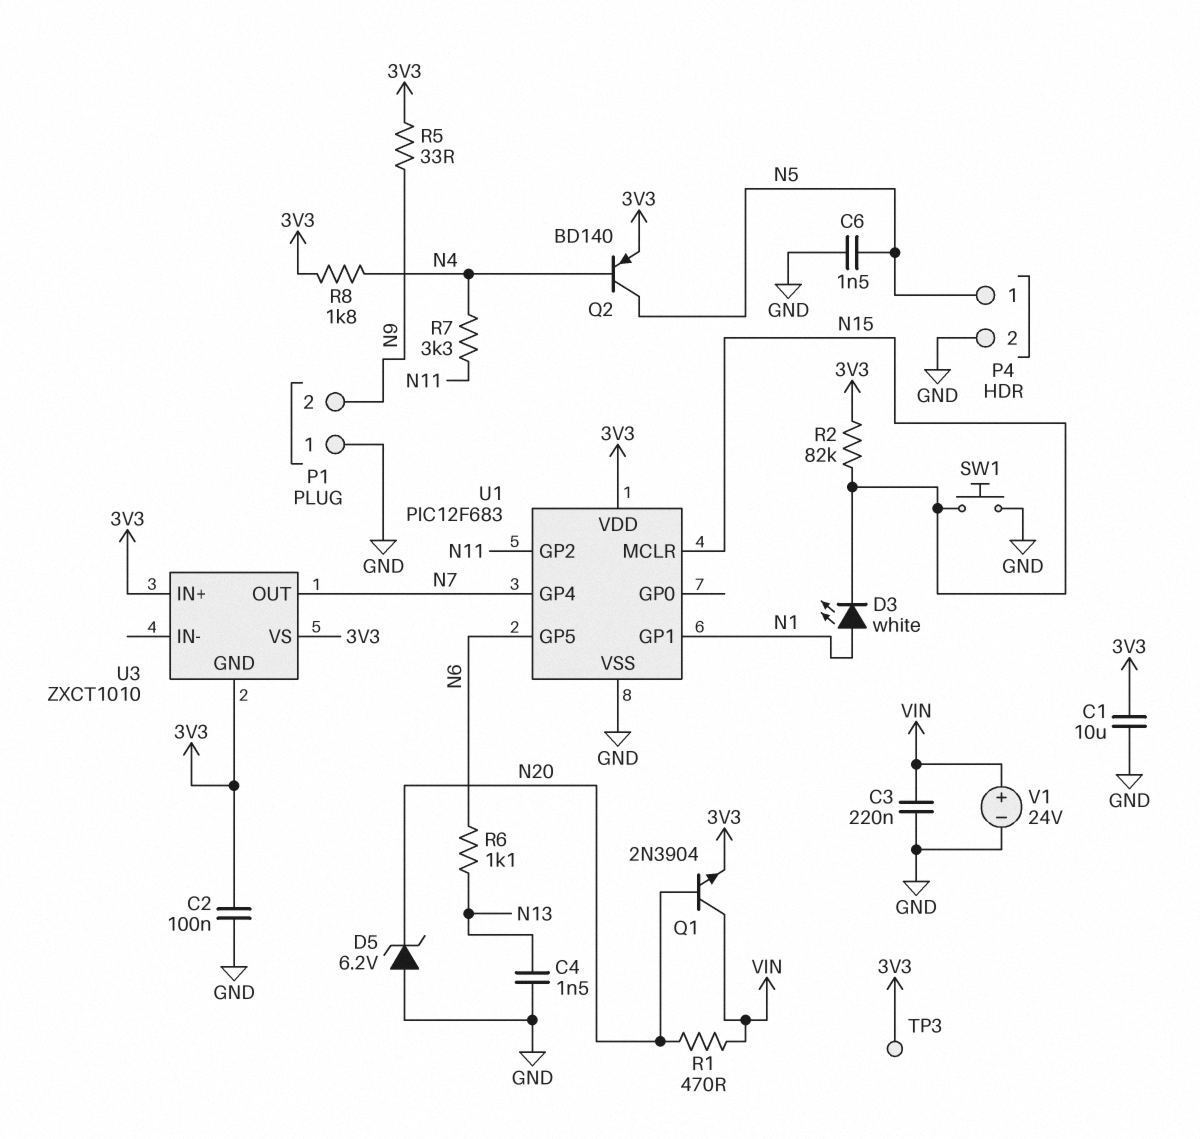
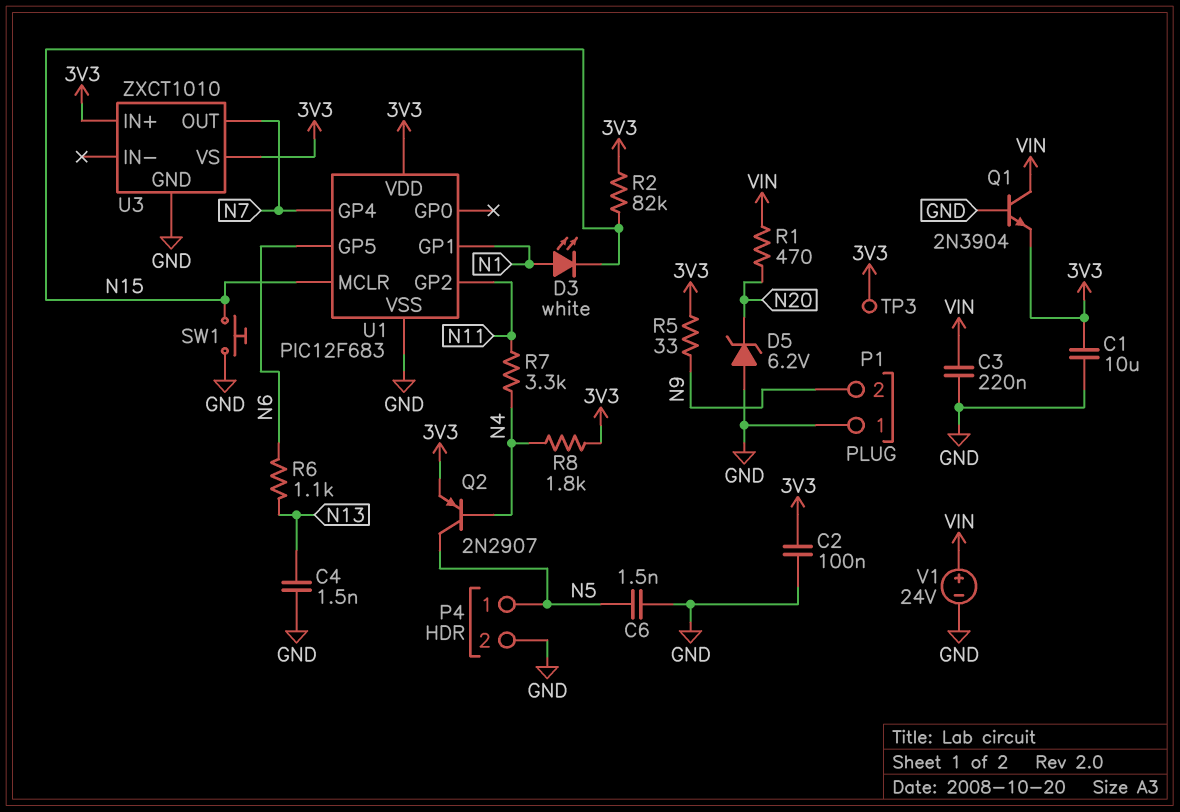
Q1: NPN 2N3904 (B N20, C VIN, E 3V3) -> NPN 2N3904 (B GND, C VIN, E 3V3)
Q2: PNP BD140 (B N4, C N5, E 3V3) -> PNP 2N2907 (B N4, C N5, E 3V3)
U3 pin GND: 3V3 -> GND

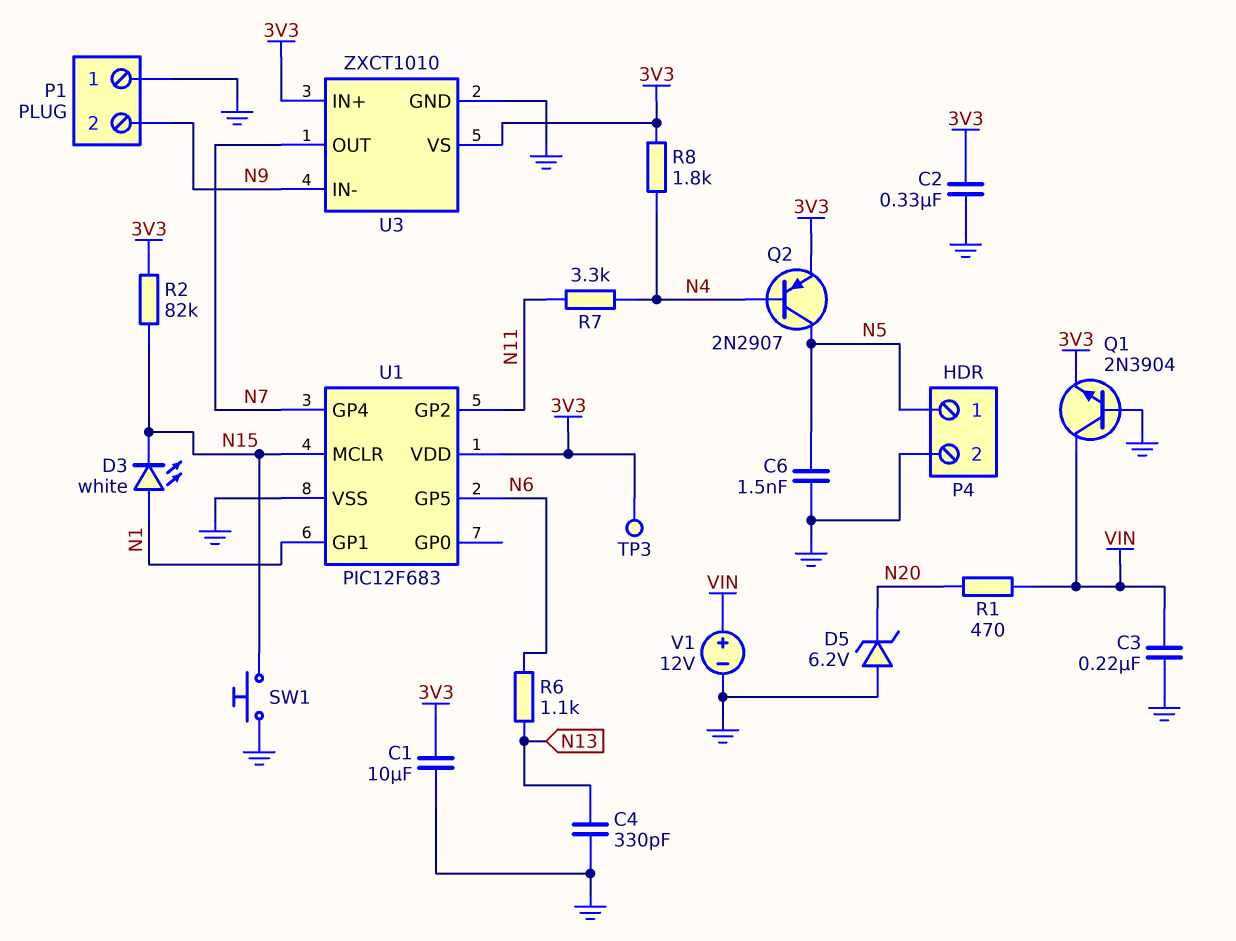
C2: 100nF (3V3, GND) -> 330nF (3V3, GND)
C4: 1.5nF (GND, N13) -> 330pF (GND, N13)
R5: 33 (3V3, N9) -> none
U3 pin IN-: none -> N9
V1: 24V (plus VIN, minus GND) -> 12V (plus VIN, minus GND)

